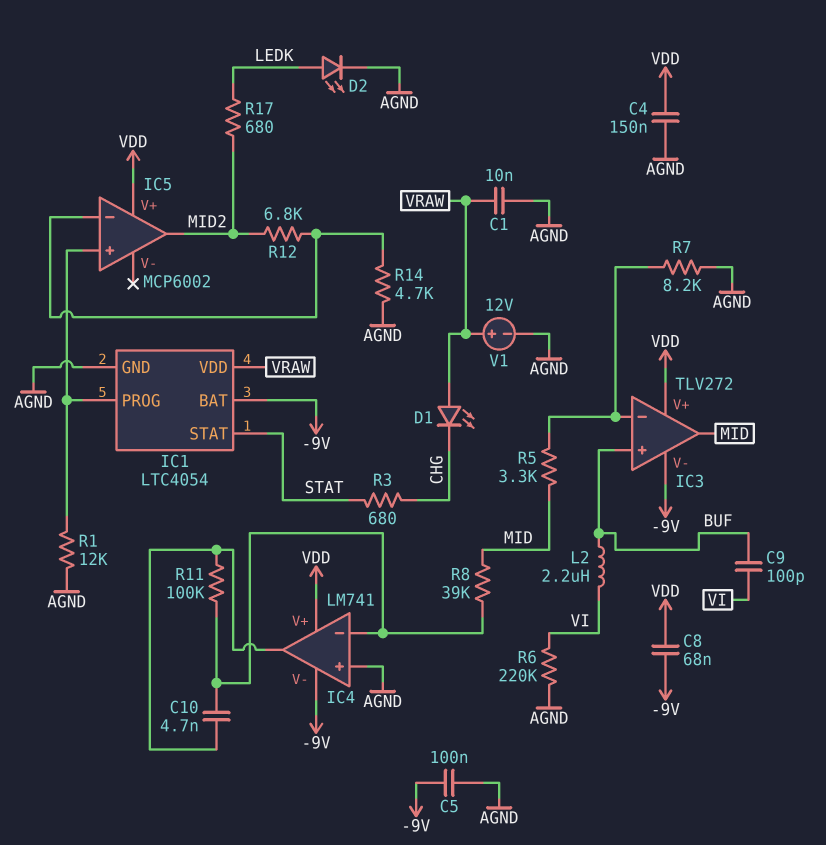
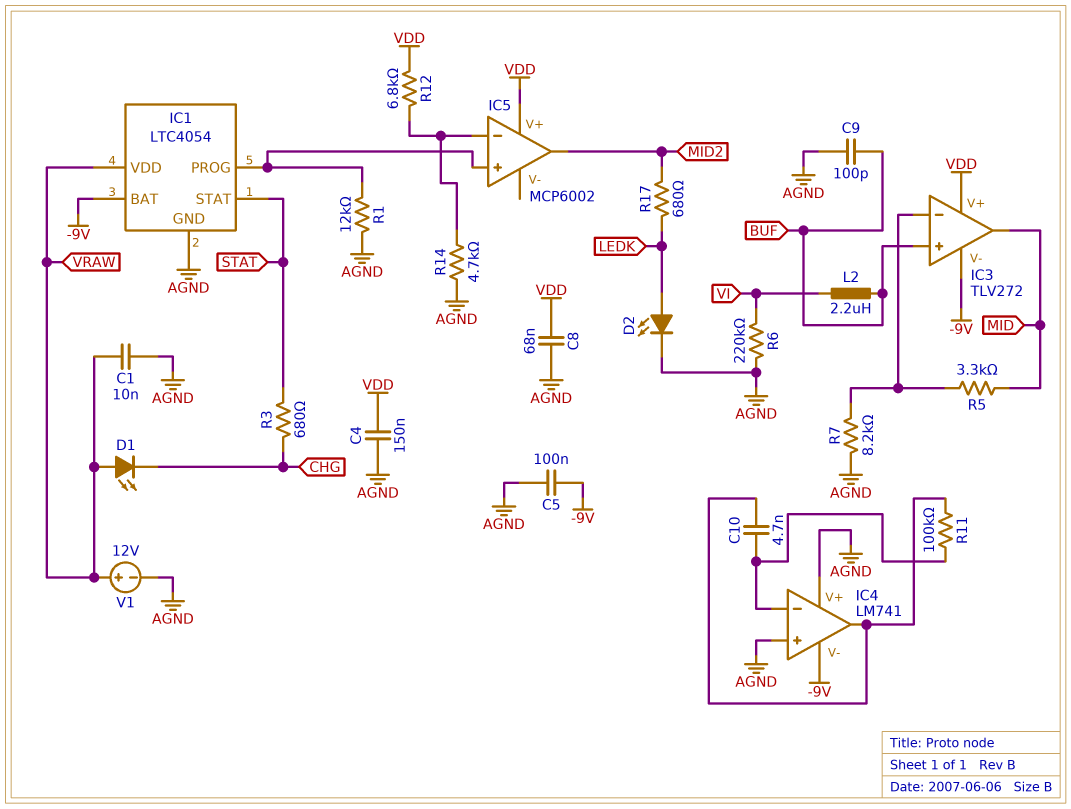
C8: 68nF (-9V, VDD) -> 68nF (AGND, VDD)
C9: 100pF (BUF, VI) -> 100pF (AGND, BUF)
IC4 pin V+: VDD -> AGND
R8: 39k (IC4/in-, MID) -> none
R12: 6.8k (IC5/in-, MID2) -> 6.8k (IC5/in-, VDD)

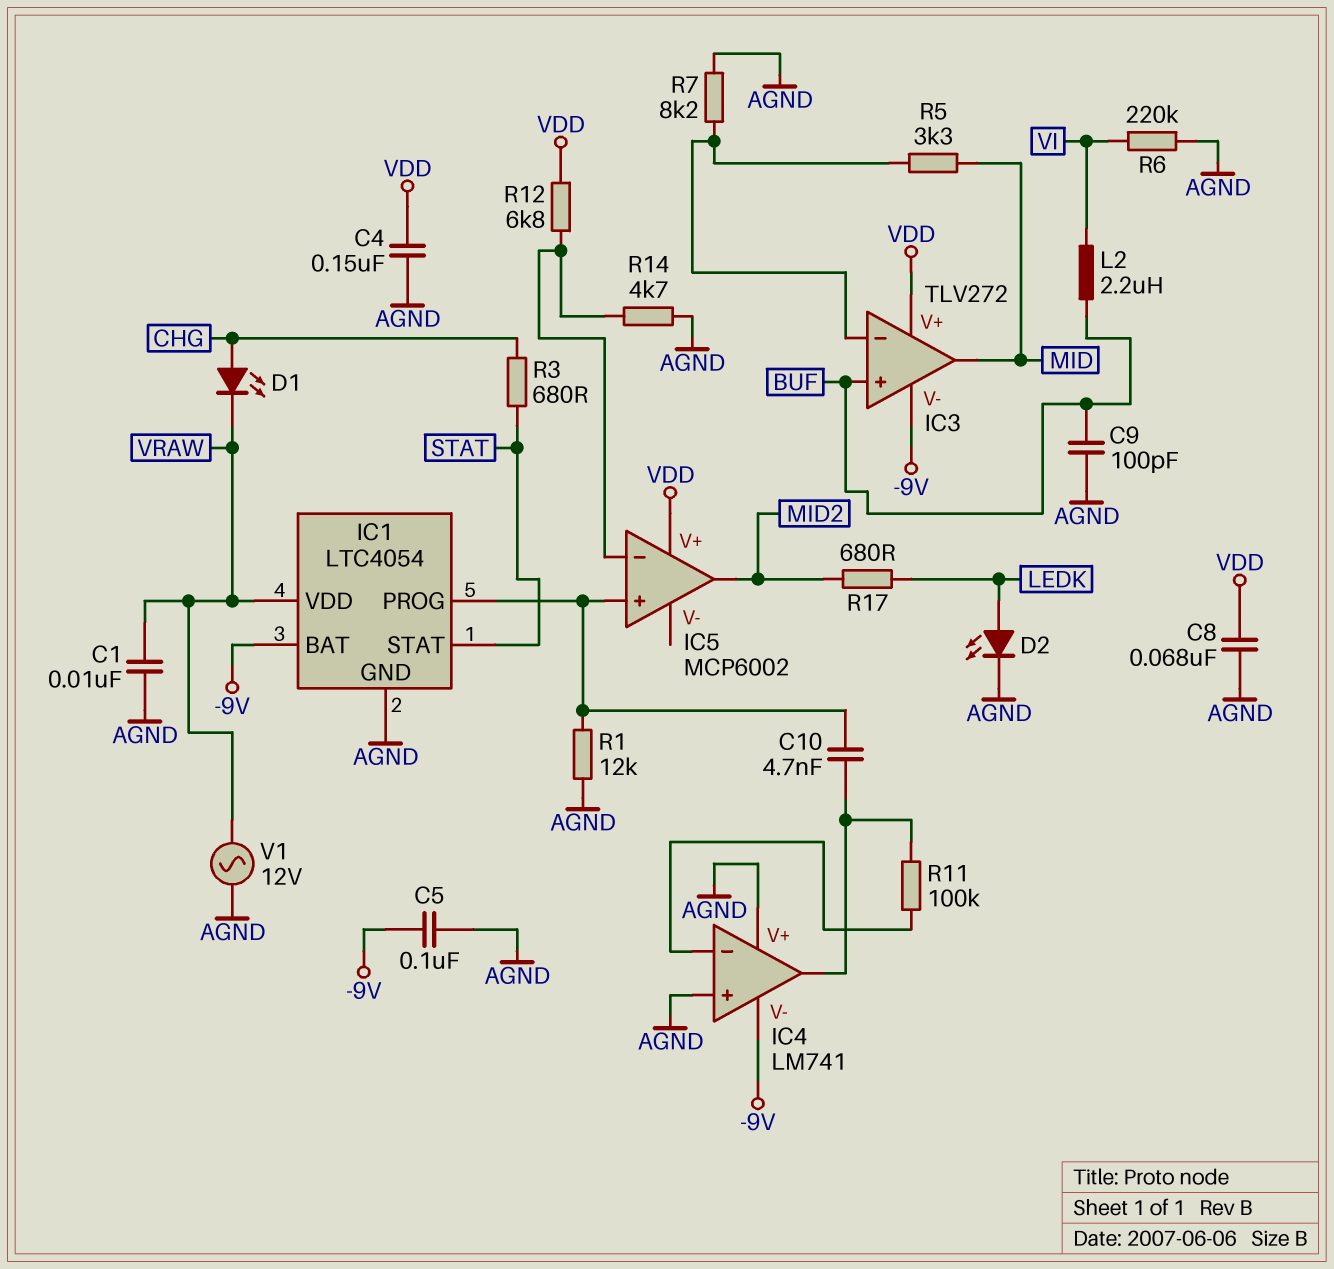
C10: 4.7nF (IC4/in-, IC4/out) -> 4.7nF (IC1/PROG, IC4/out)
D1: LED (A VRAW, K CHG) -> LED (A CHG, K VRAW)
V1: 12V (plus VRAW, minus AGND) -> AC 12V (AGND, VRAW)

